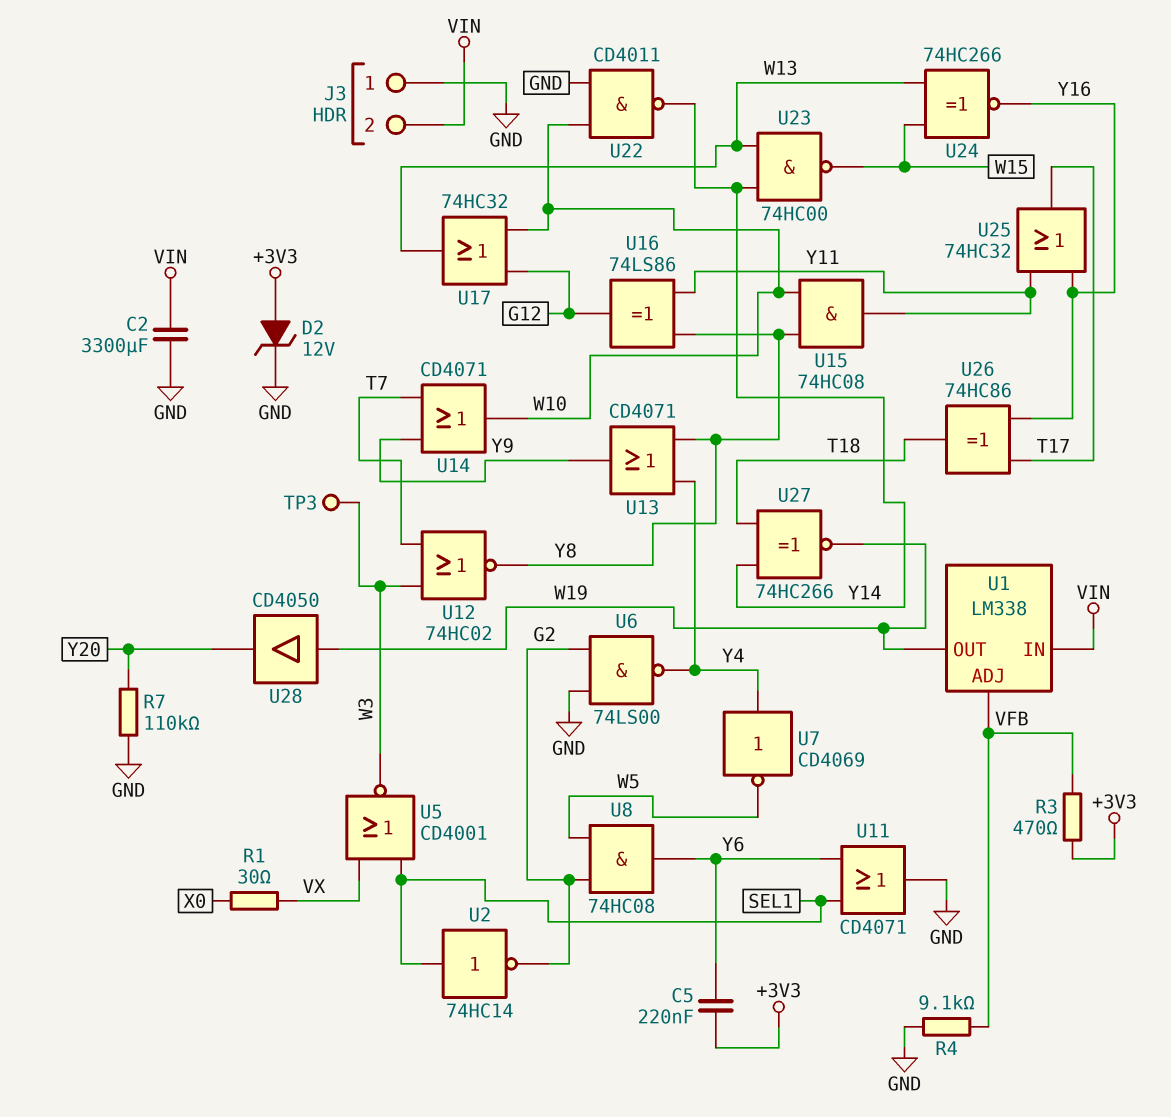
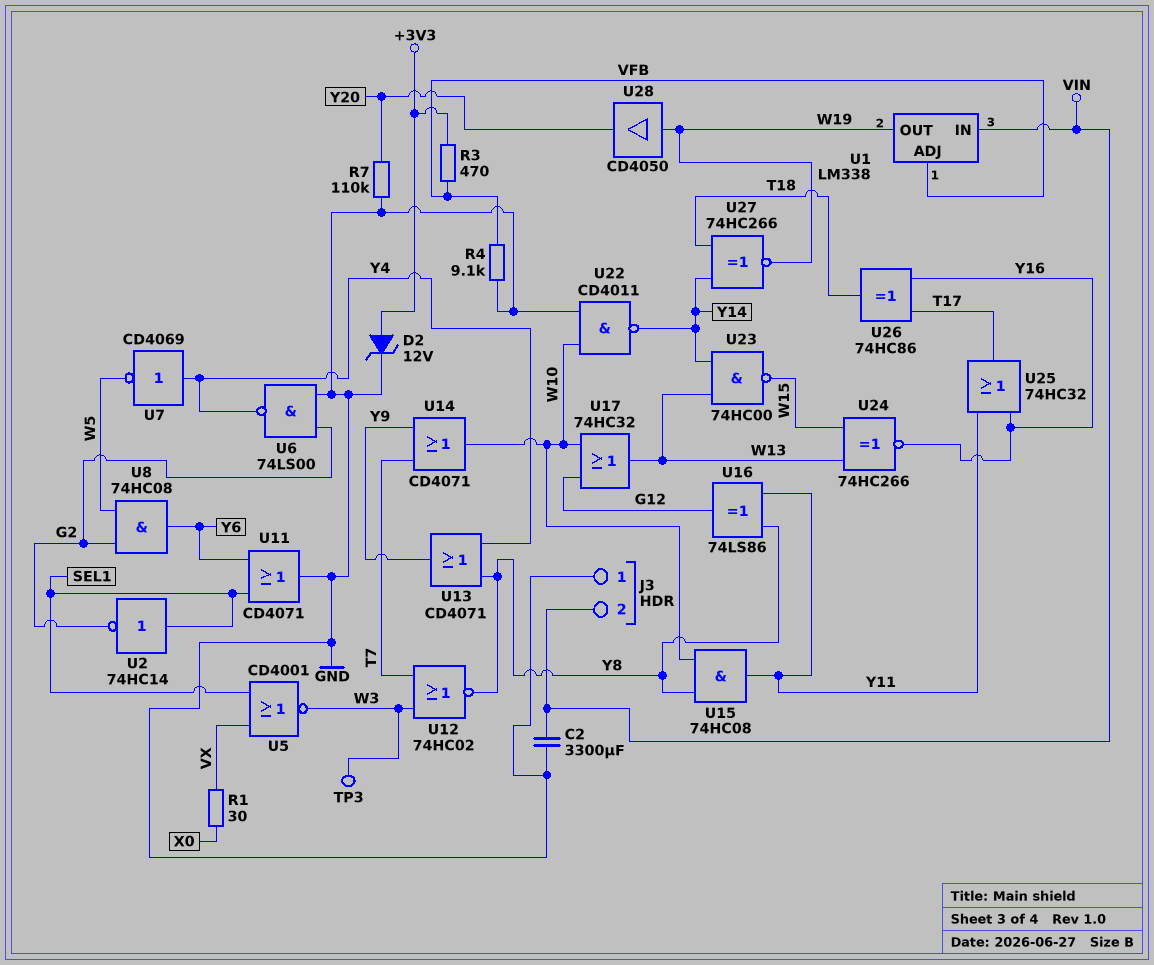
C5: 220nF (+3V3, Y6) -> none

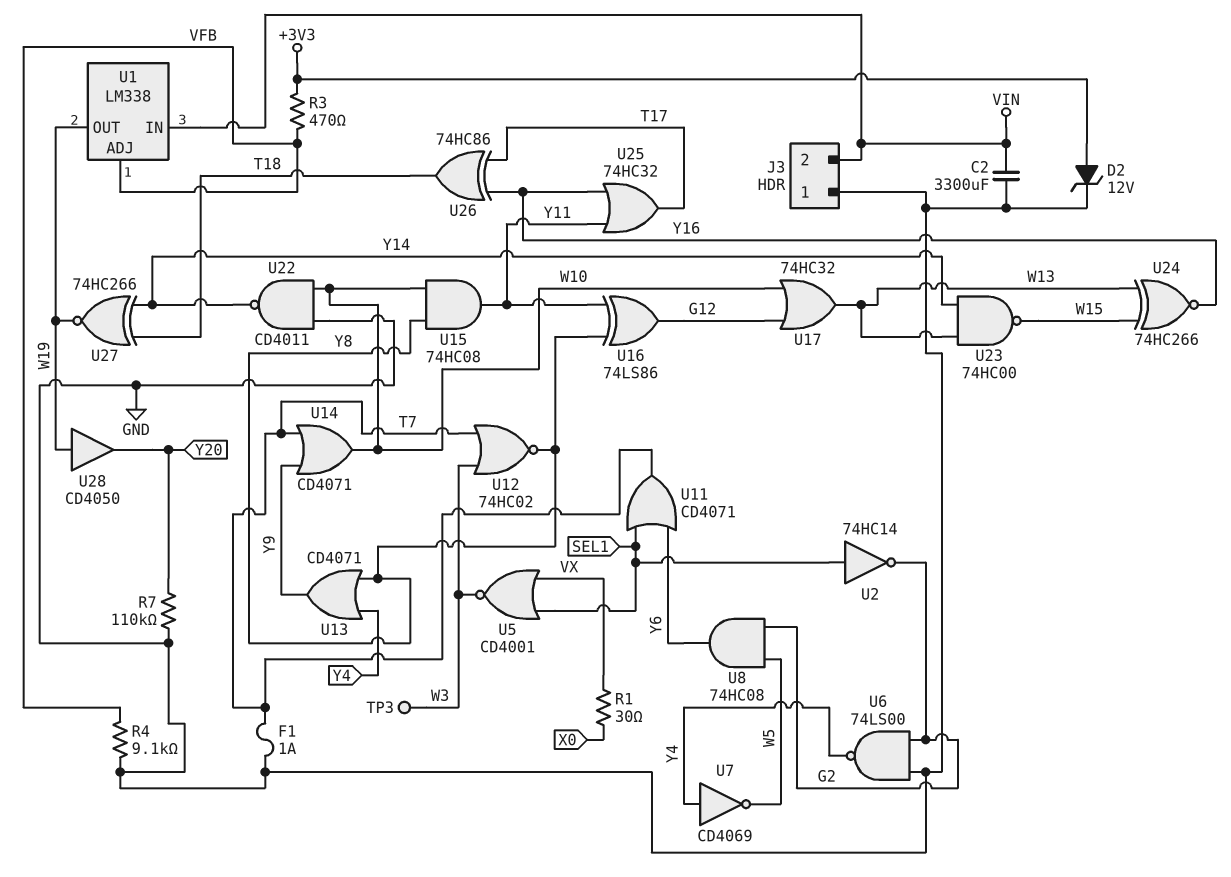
F1: none -> 1A (GND, T7)
U11: OR CD4071 (in SEL1, in Y6, out GND) -> OR CD4071 (in SEL1, in Y6, out T7)

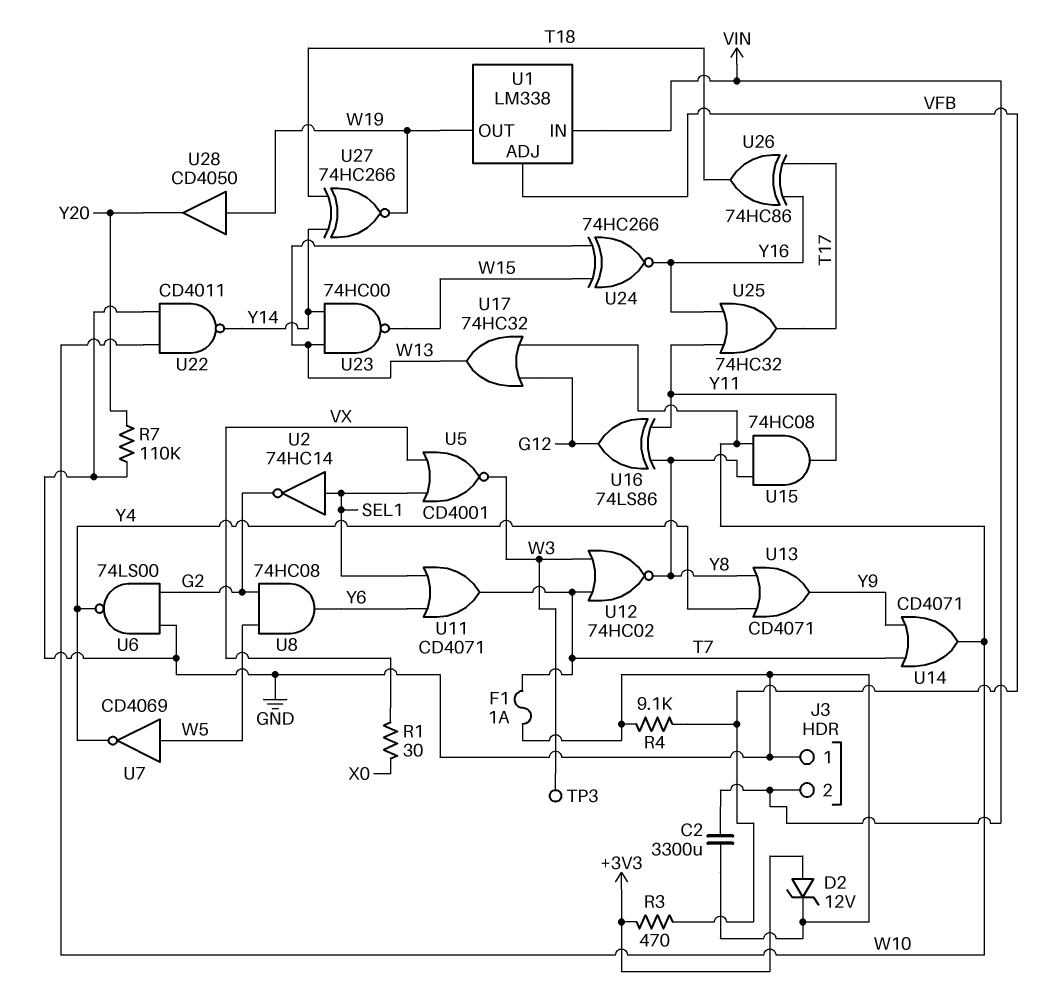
U7: NOT CD4069 (in Y4, out W5) -> NOT CD4069 (in W5, out Y4)

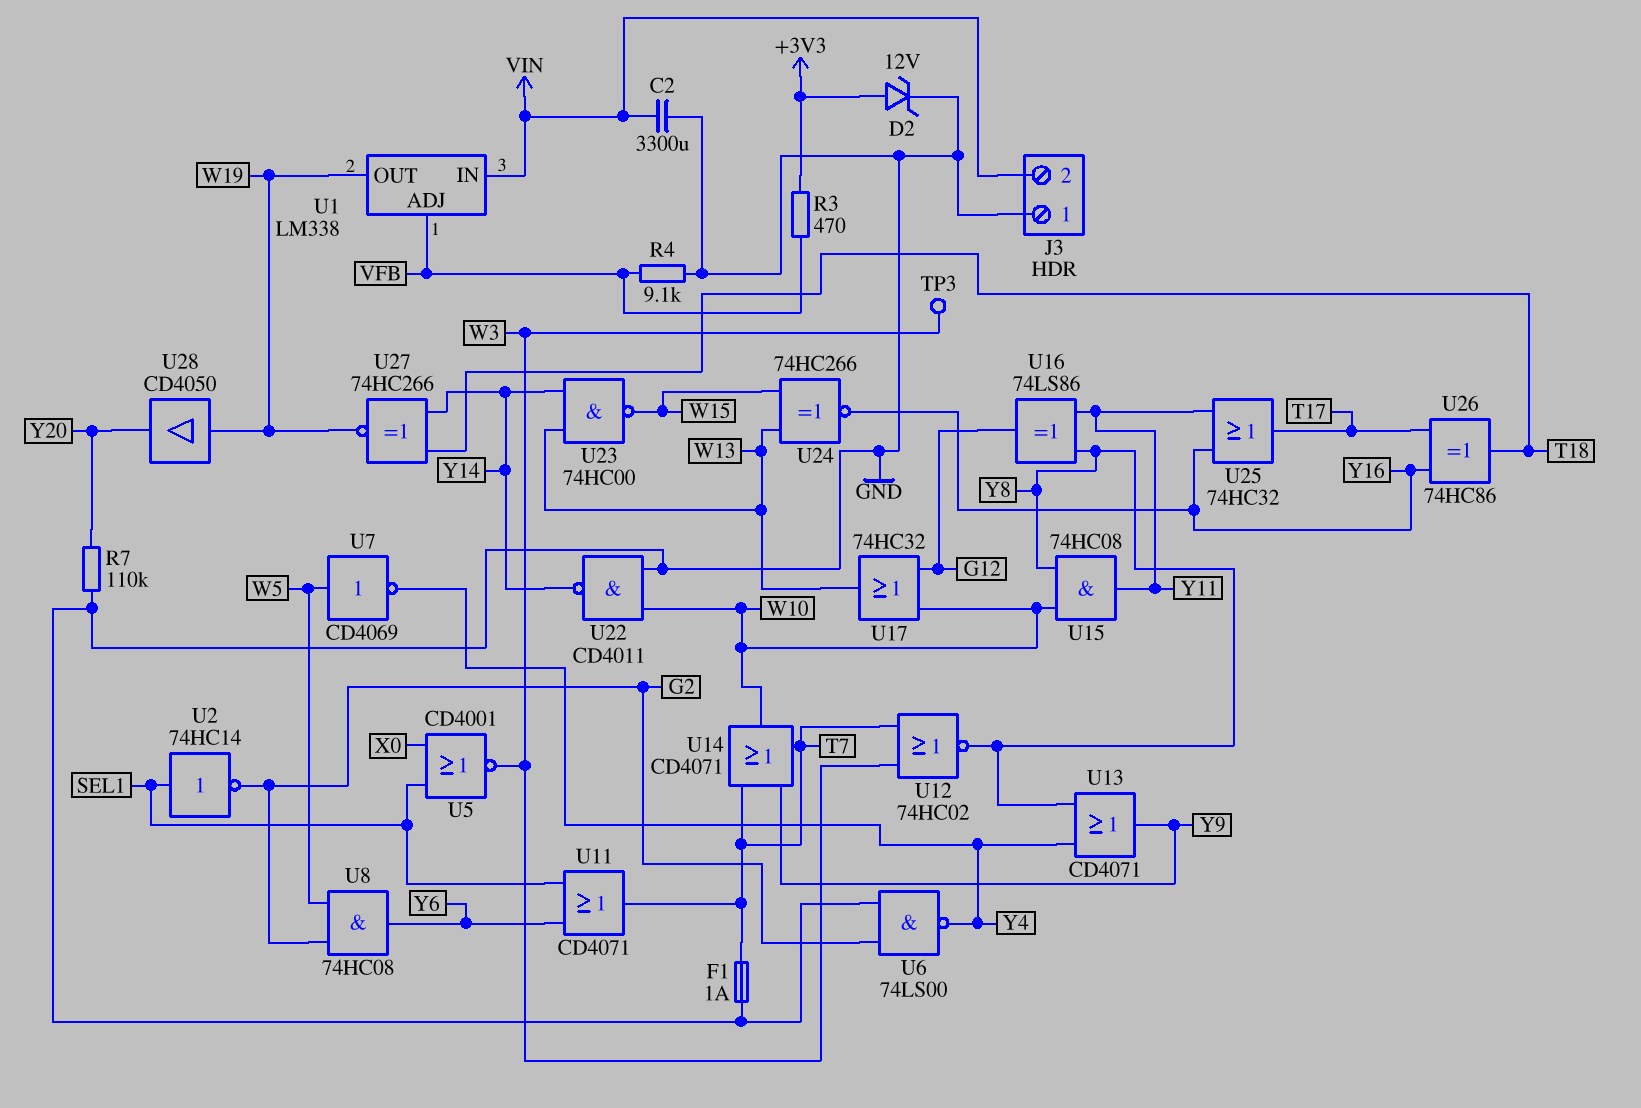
R1: 30 (VX, X0) -> none
U5: NOR CD4001 (in SEL1, in VX, out W3) -> NOR CD4001 (in SEL1, in X0, out W3)

